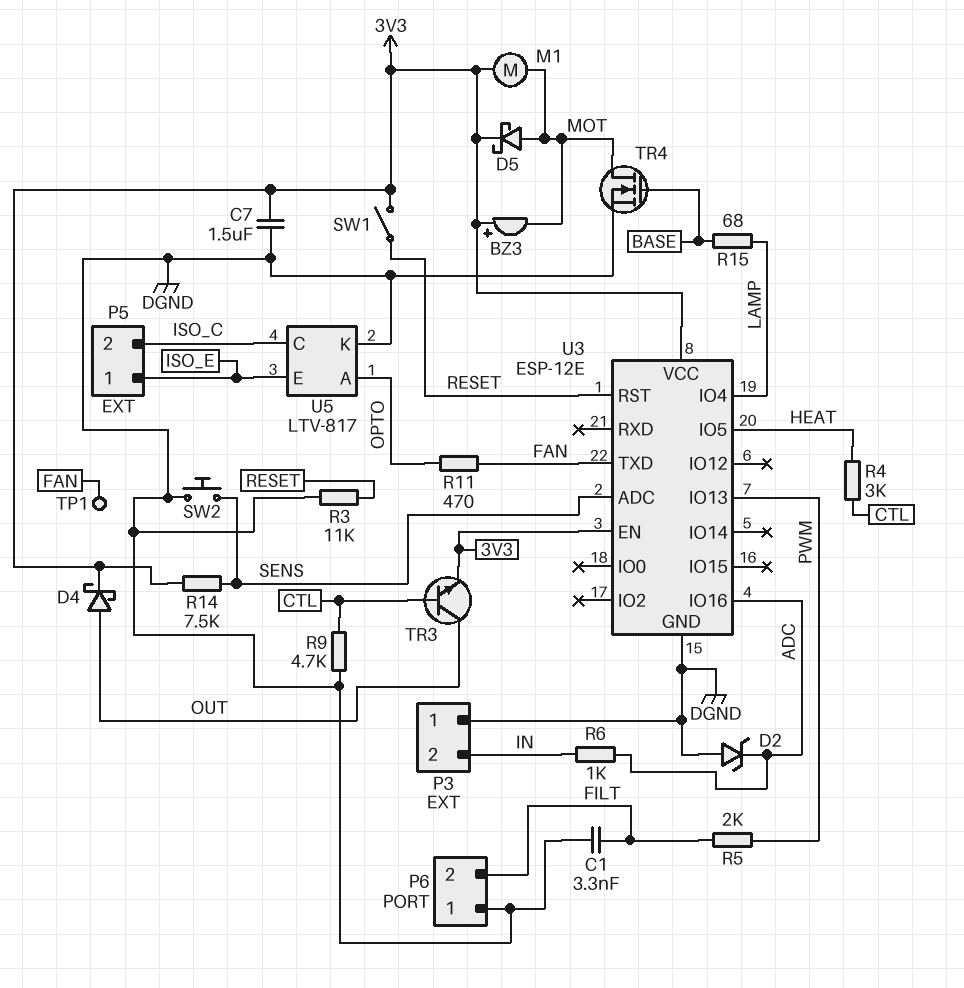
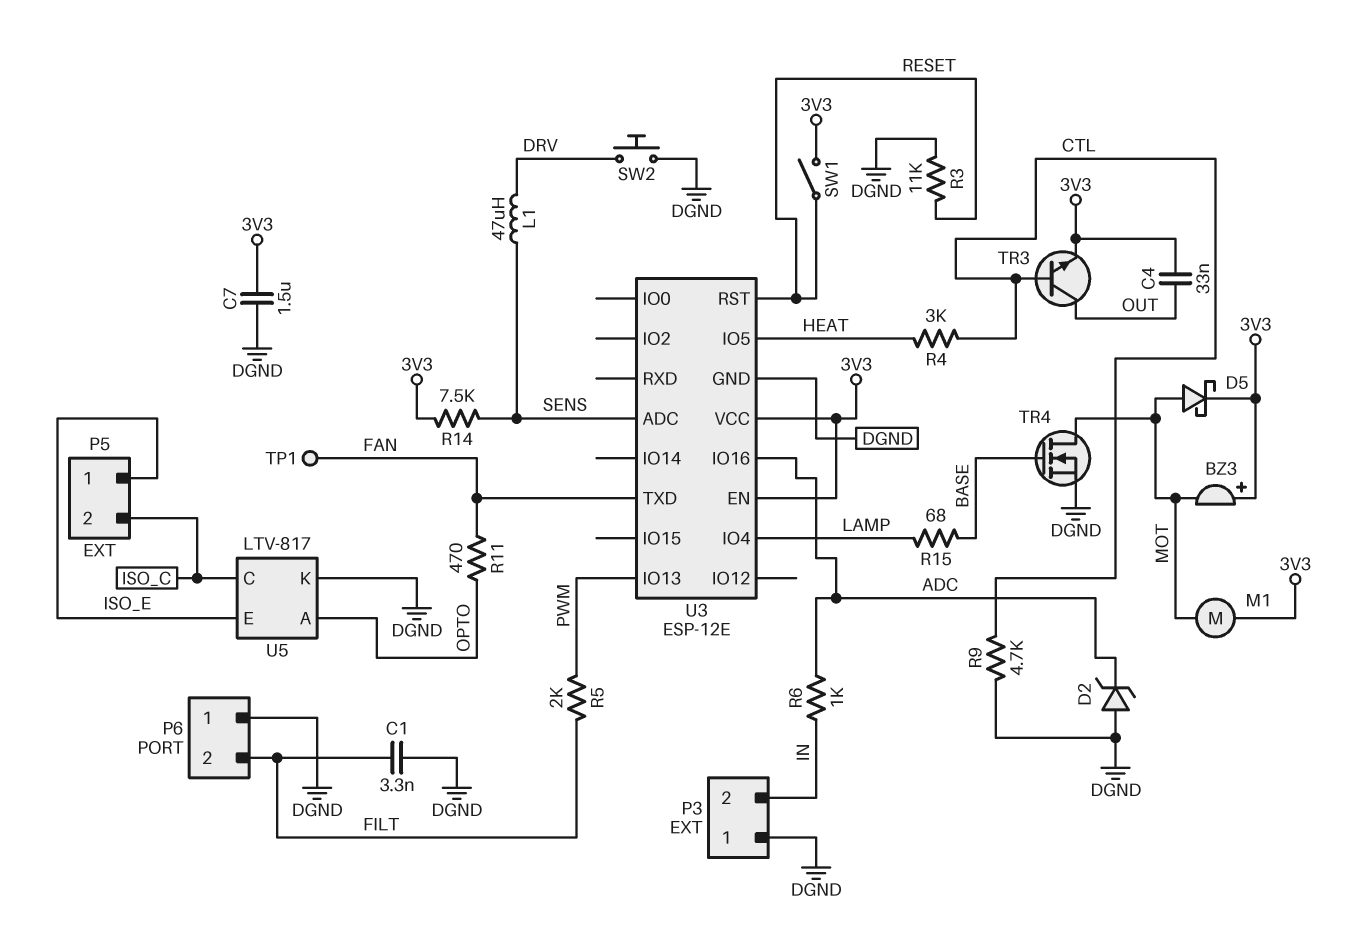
C4: none -> 33nF (3V3, OUT)
D4: schottky (A OUT, K 3V3) -> none
L1: none -> 47uH (DRV, SENS)
SW2: button (DGND, SENS) -> button (DGND, DRV)

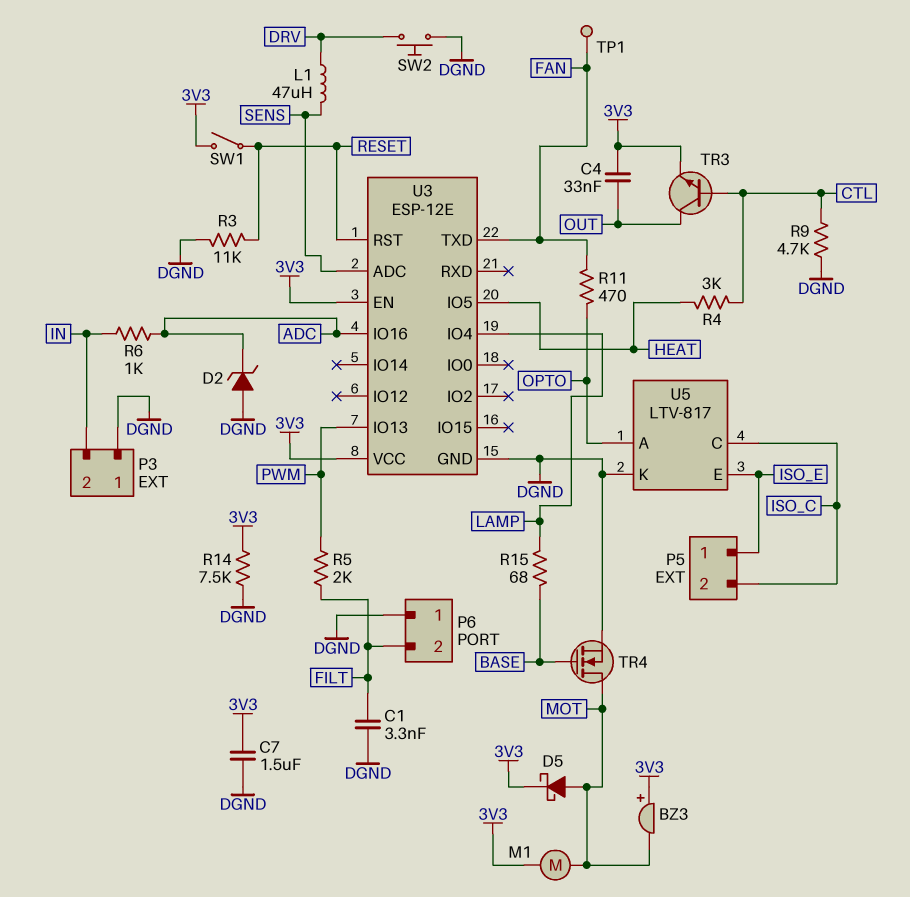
R14: 7.5k (3V3, SENS) -> 7.5k (3V3, DGND)

